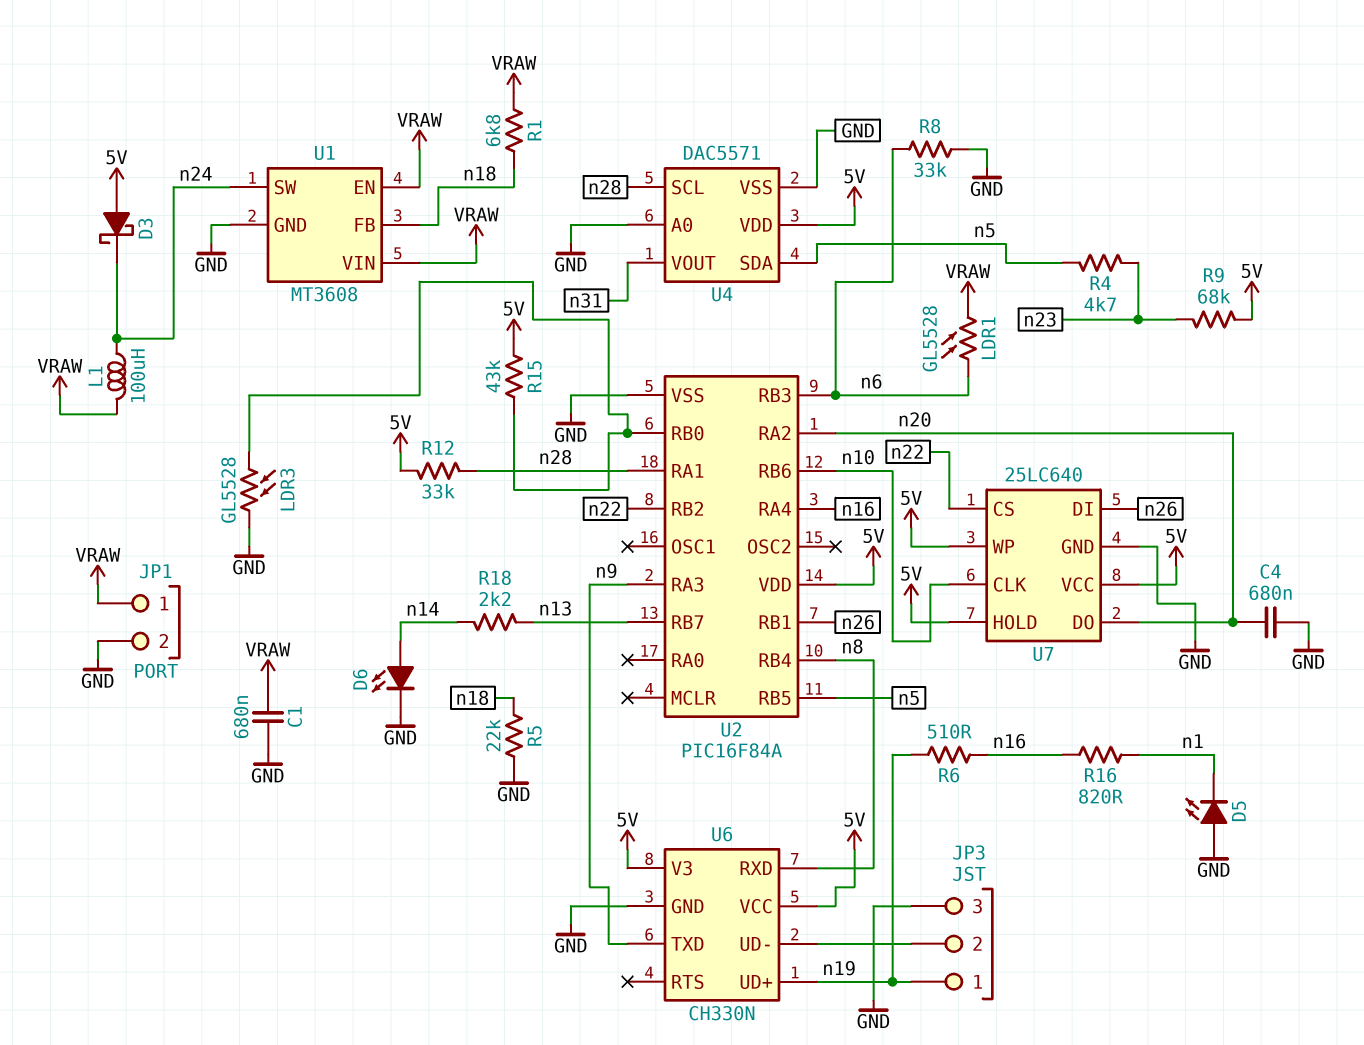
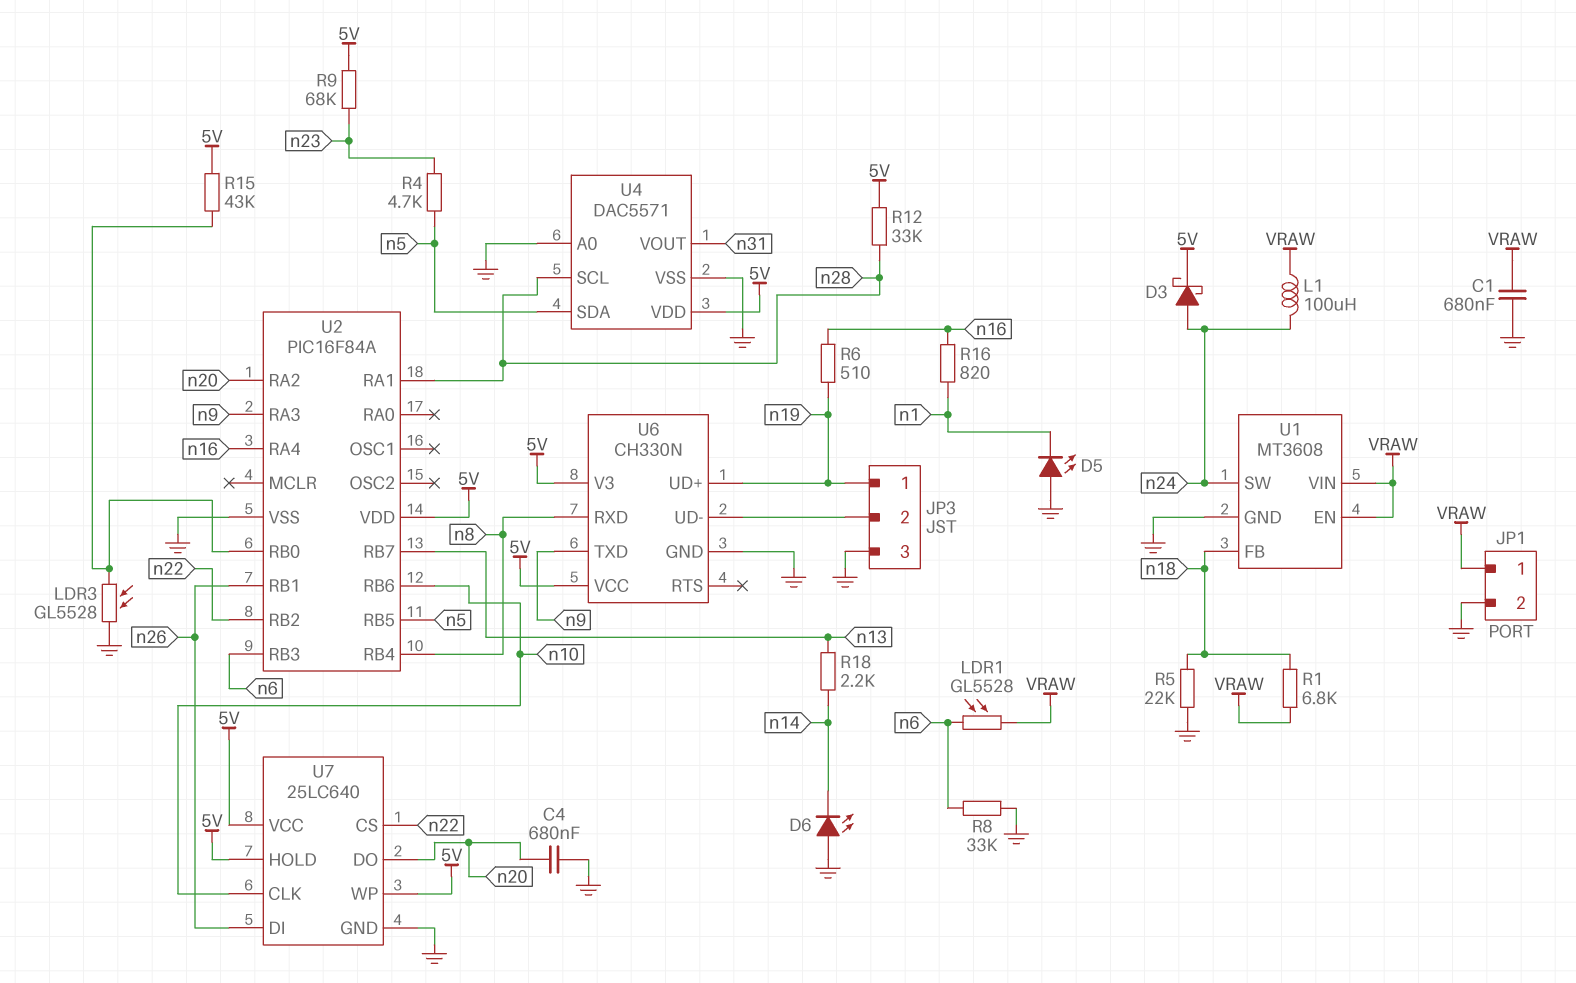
D3: schottky (A 5V, K n24) -> schottky (A n24, K 5V)
D6: LED (A n14, K GND) -> LED (A GND, K n14)

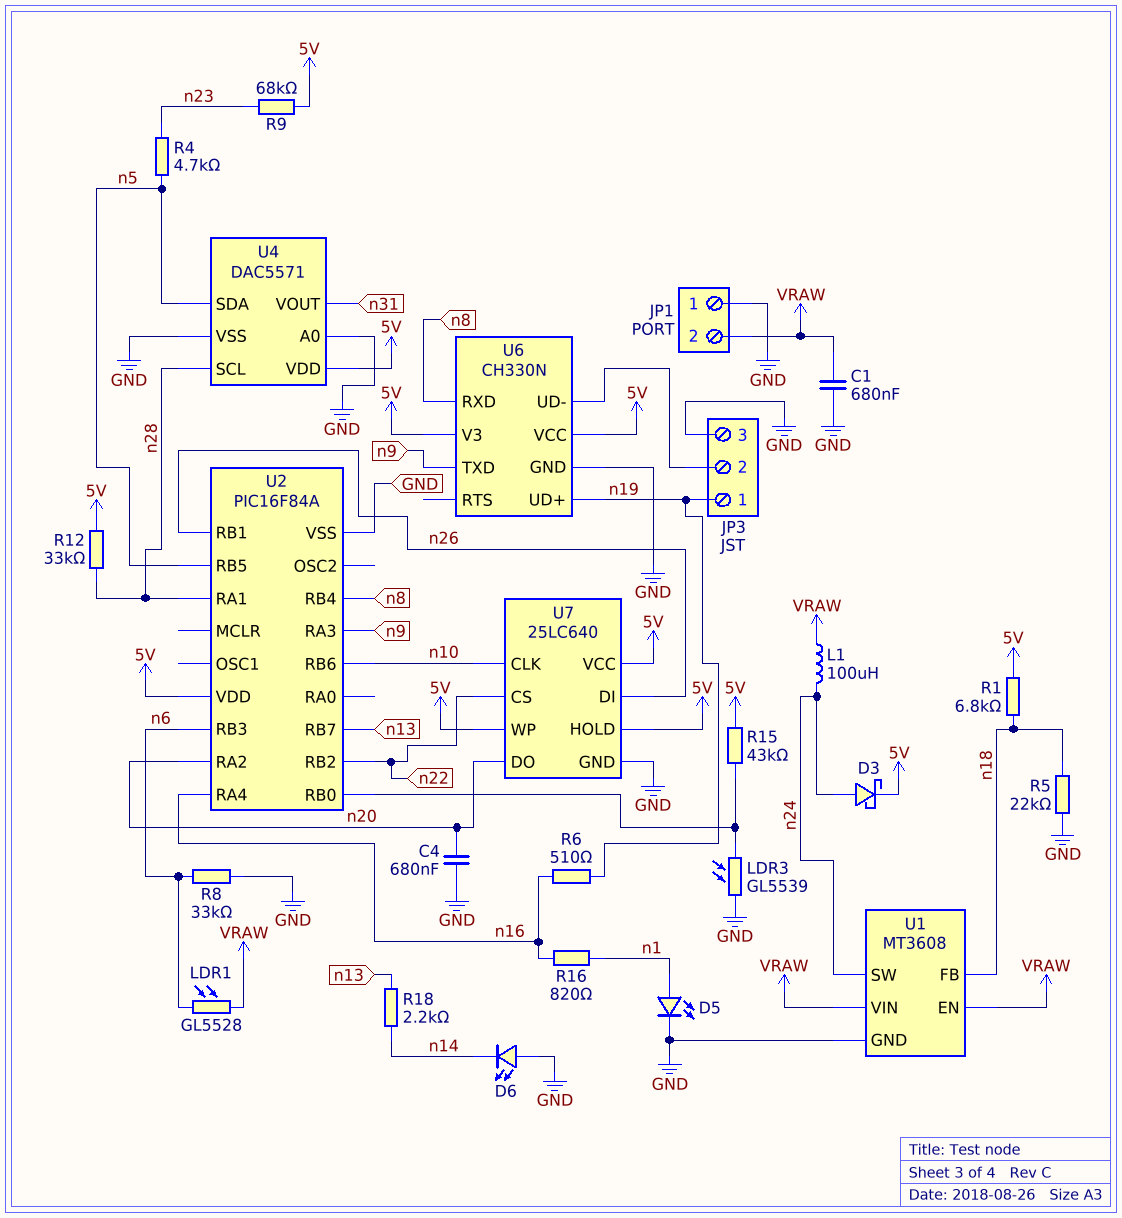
D5: LED (A GND, K n1) -> LED (A n1, K GND)
JP1 pin 1: VRAW -> GND
JP1 pin 2: GND -> VRAW
LDR3: GL5528 (GND, U2/RB0) -> GL5539 (GND, U2/RB0)
R1: 6.8k (VRAW, n18) -> 6.8k (5V, n18)

